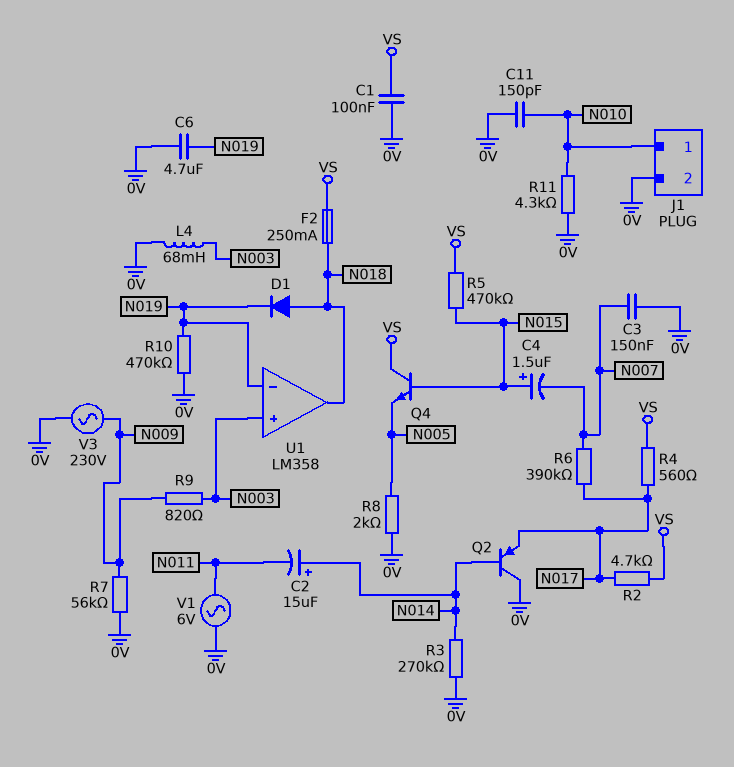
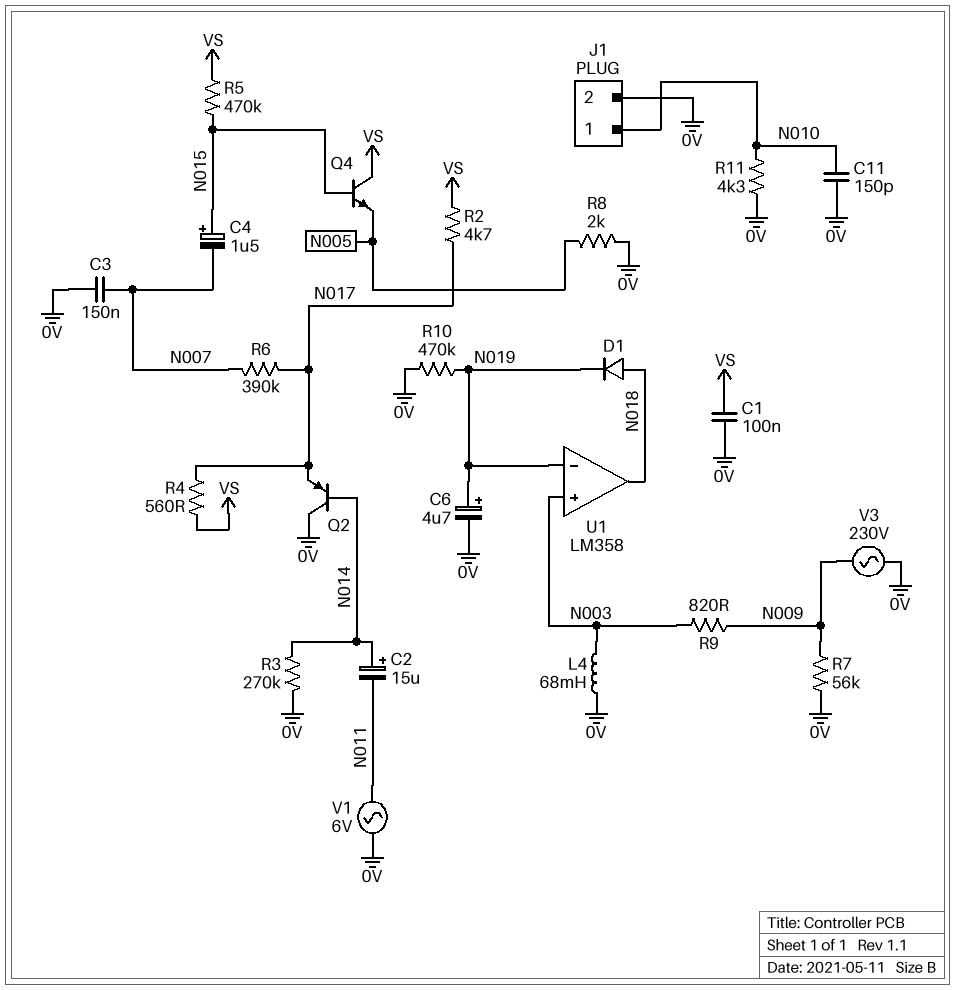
C6: 4.7uF (0V, N019) -> 4.7uF (plus N019, minus 0V)
F2: 250mA (N018, VS) -> none

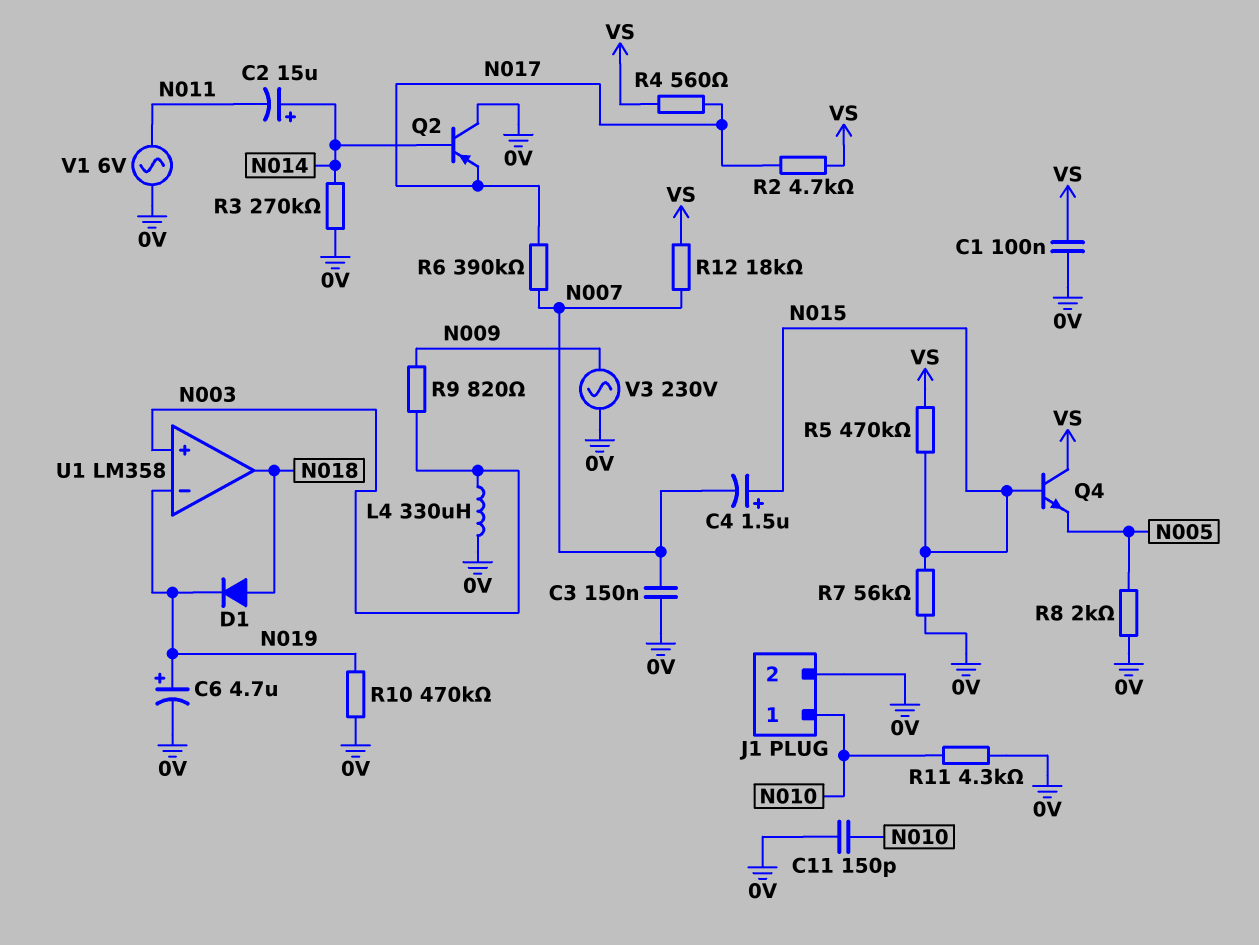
L4: 68mH (0V, N003) -> 330uH (0V, N003)
R7: 56k (0V, N009) -> 56k (0V, N015)
R12: none -> 18k (N007, VS)

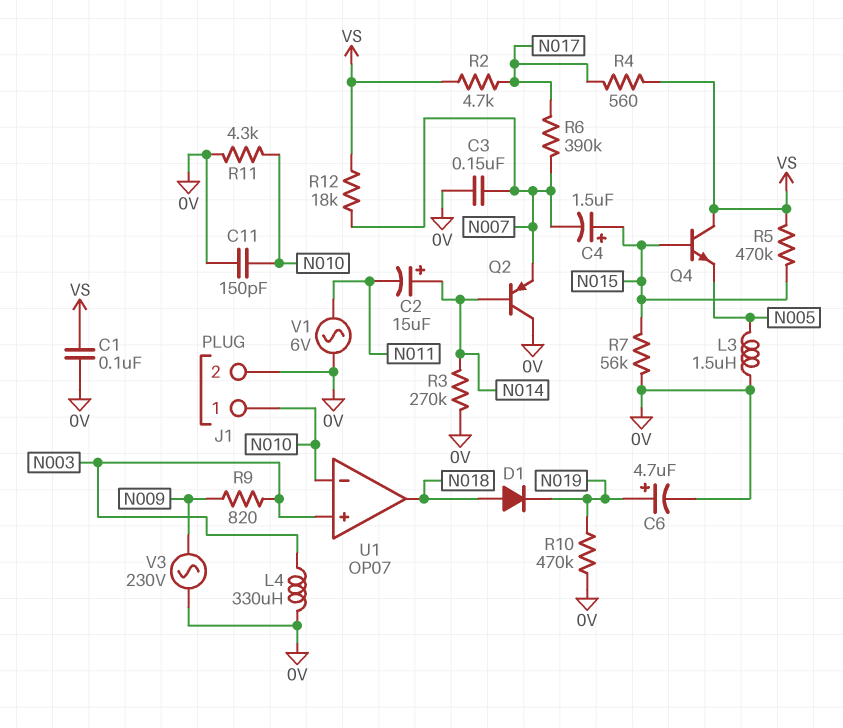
L3: none -> 1.5uH (0V, N005)
Q2: PNP (B N014, C 0V, E N017) -> PNP (B N014, C 0V, E N007)
R8: 2k (0V, N005) -> none
U1: LM358 -> OP07
U1 pin in-: N019 -> N010

